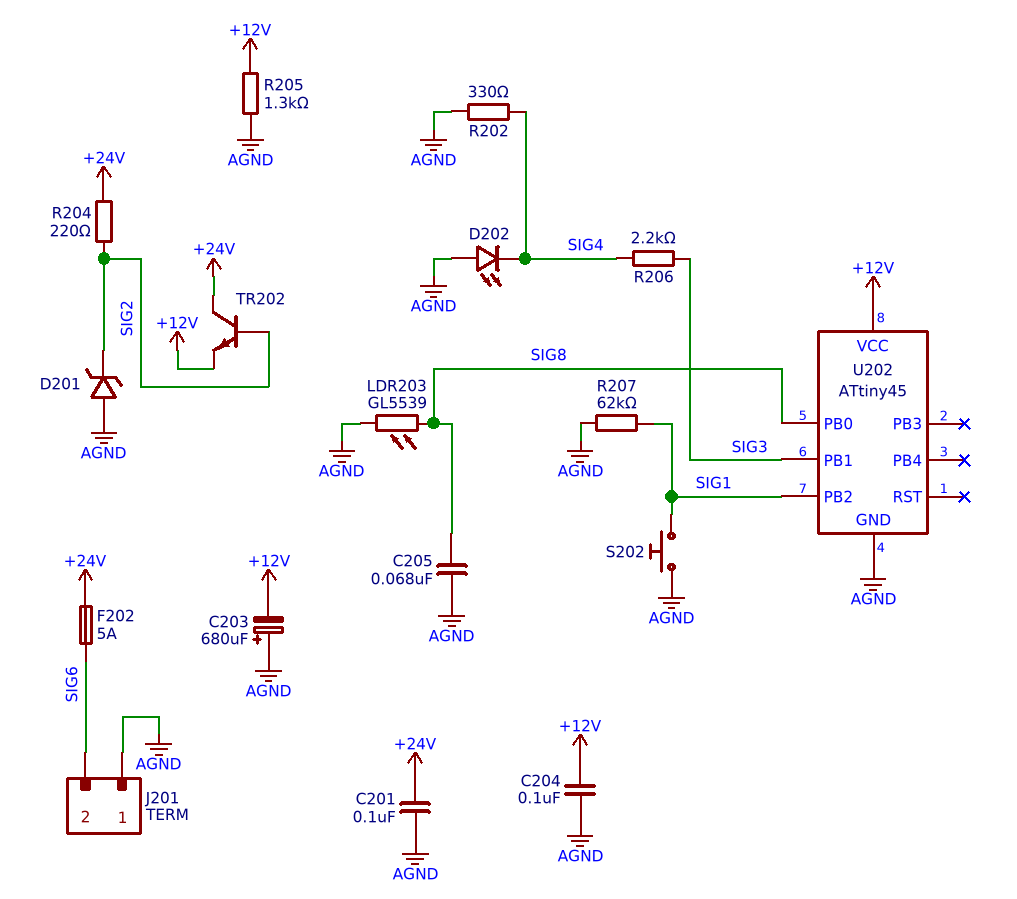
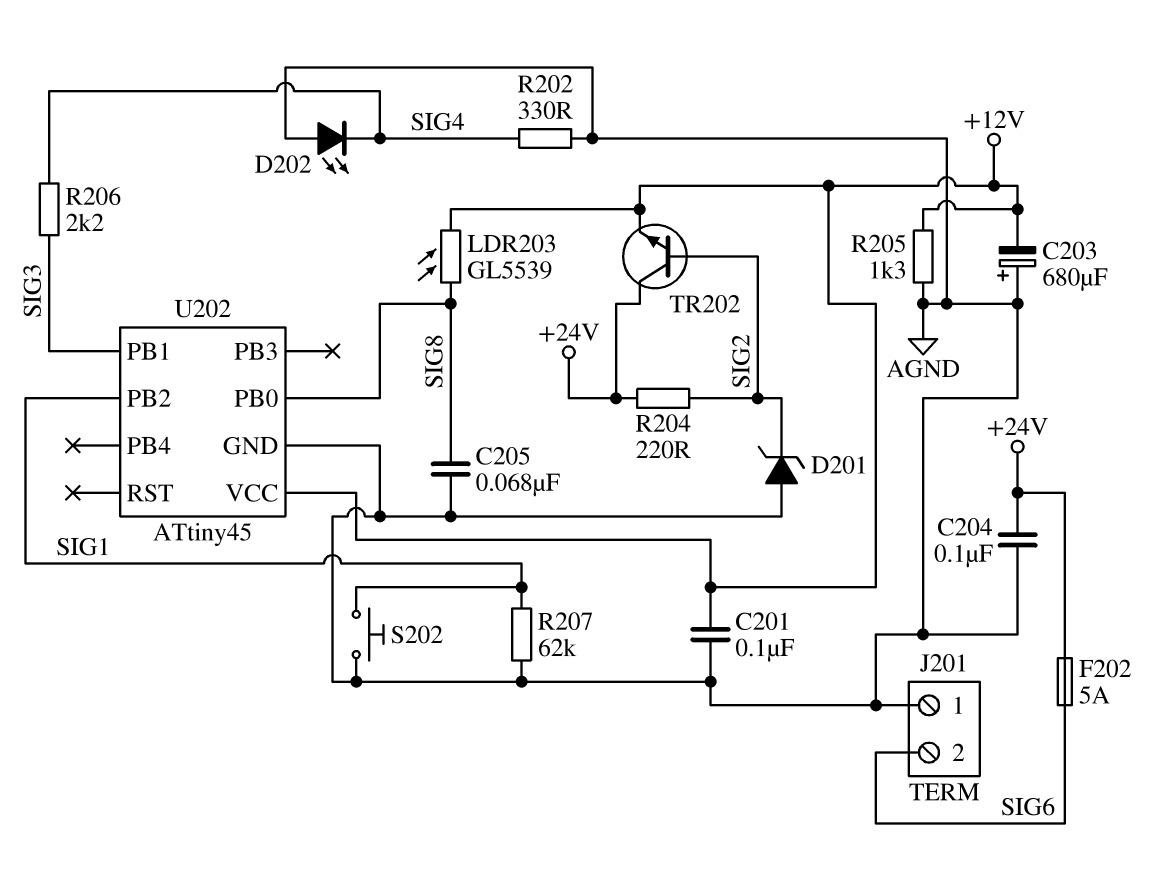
C201: 100nF (+24V, AGND) -> 100nF (+12V, AGND)
C204: 100nF (+12V, AGND) -> 100nF (+24V, AGND)
LDR203: GL5539 (AGND, SIG8) -> GL5539 (+12V, SIG8)

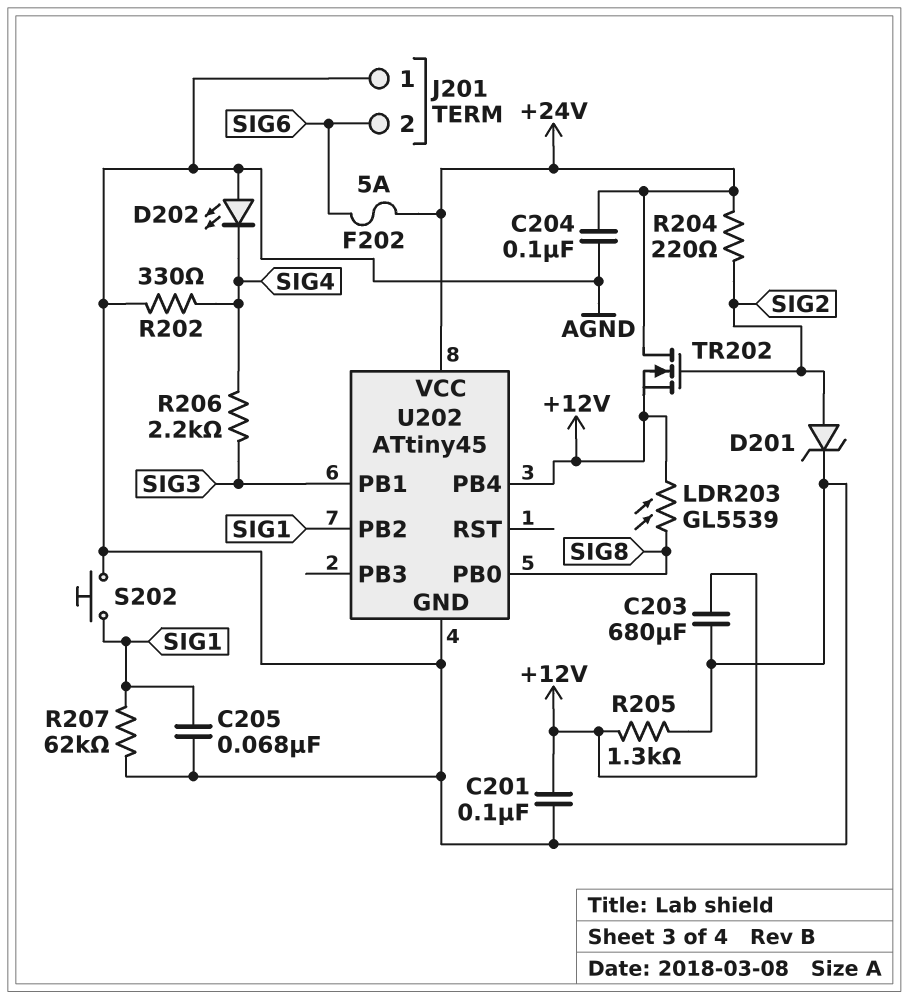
C203: 680uF (plus AGND, minus +12V) -> 680uF (+12V, AGND)
C205: 68nF (AGND, SIG8) -> 68nF (AGND, SIG1)
D201: zener (A AGND, K SIG2) -> zener (A SIG2, K AGND)
TR202: NPN (B SIG2, C +24V, E +12V) -> NMOS (G SIG2, D +24V, S +12V)
U202 pin PB4: none -> +12V
U202 pin VCC: +12V -> +24V

